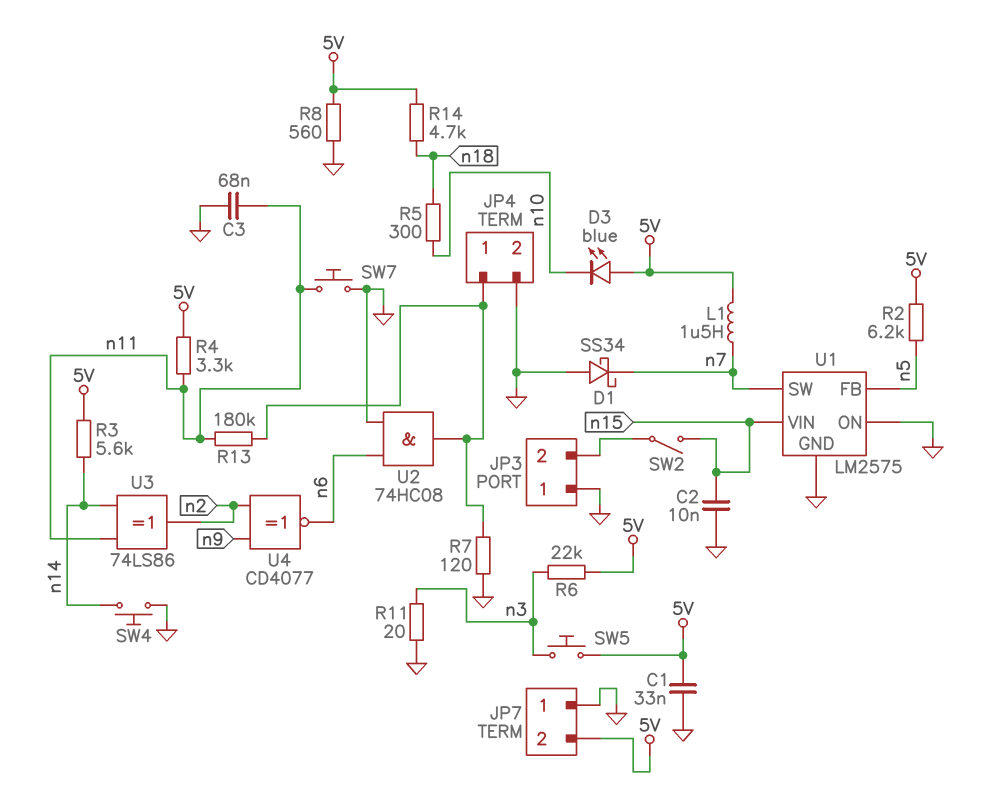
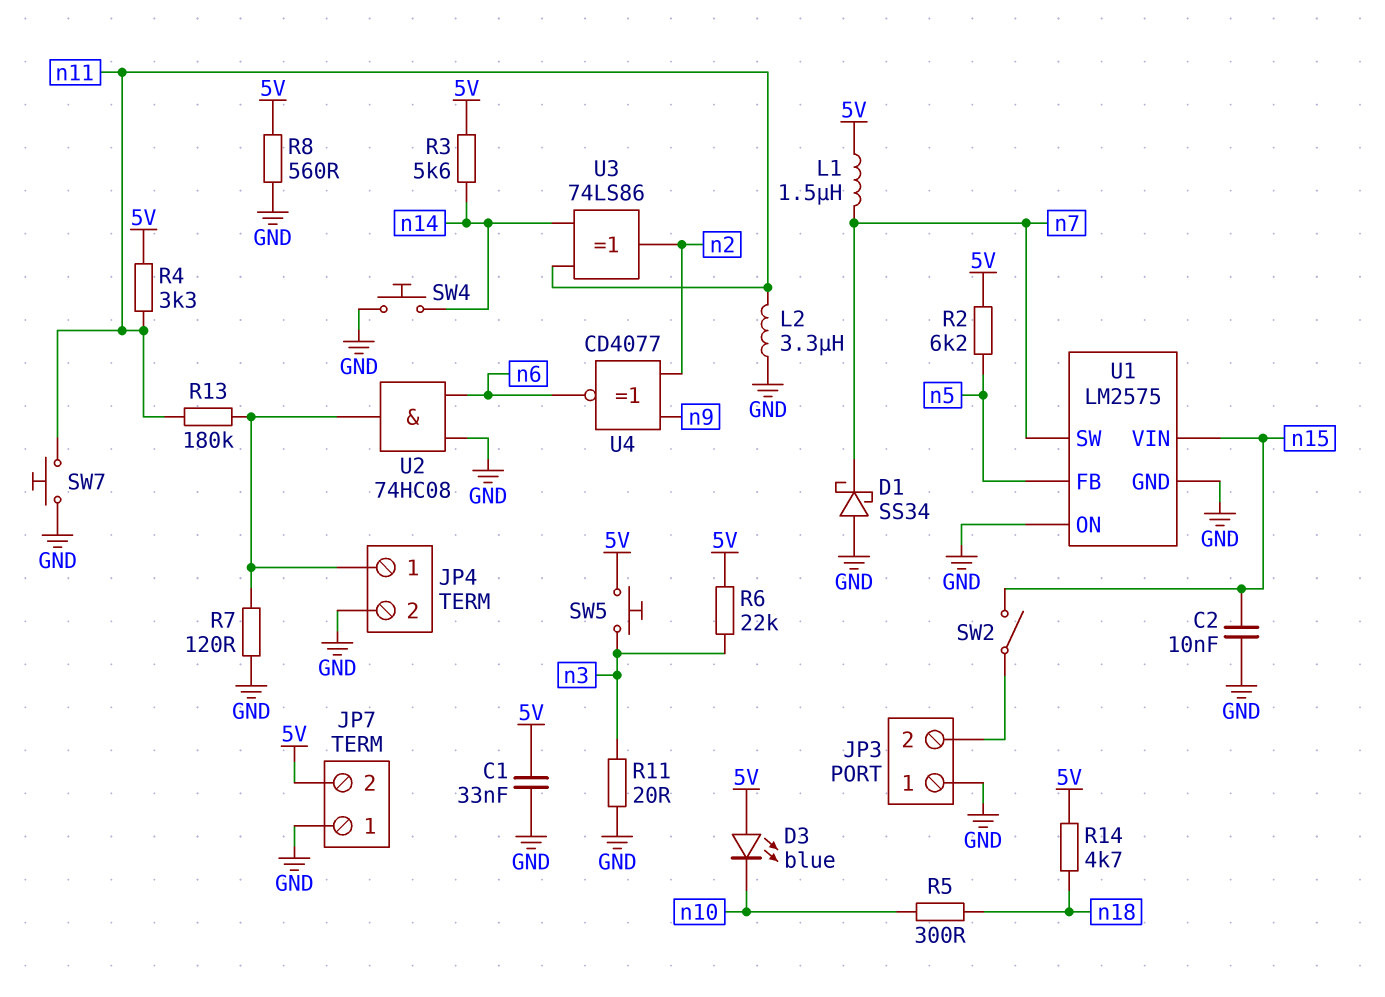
C3: 68nF (GND, n11) -> none
L2: none -> 3.3uH (GND, n11)

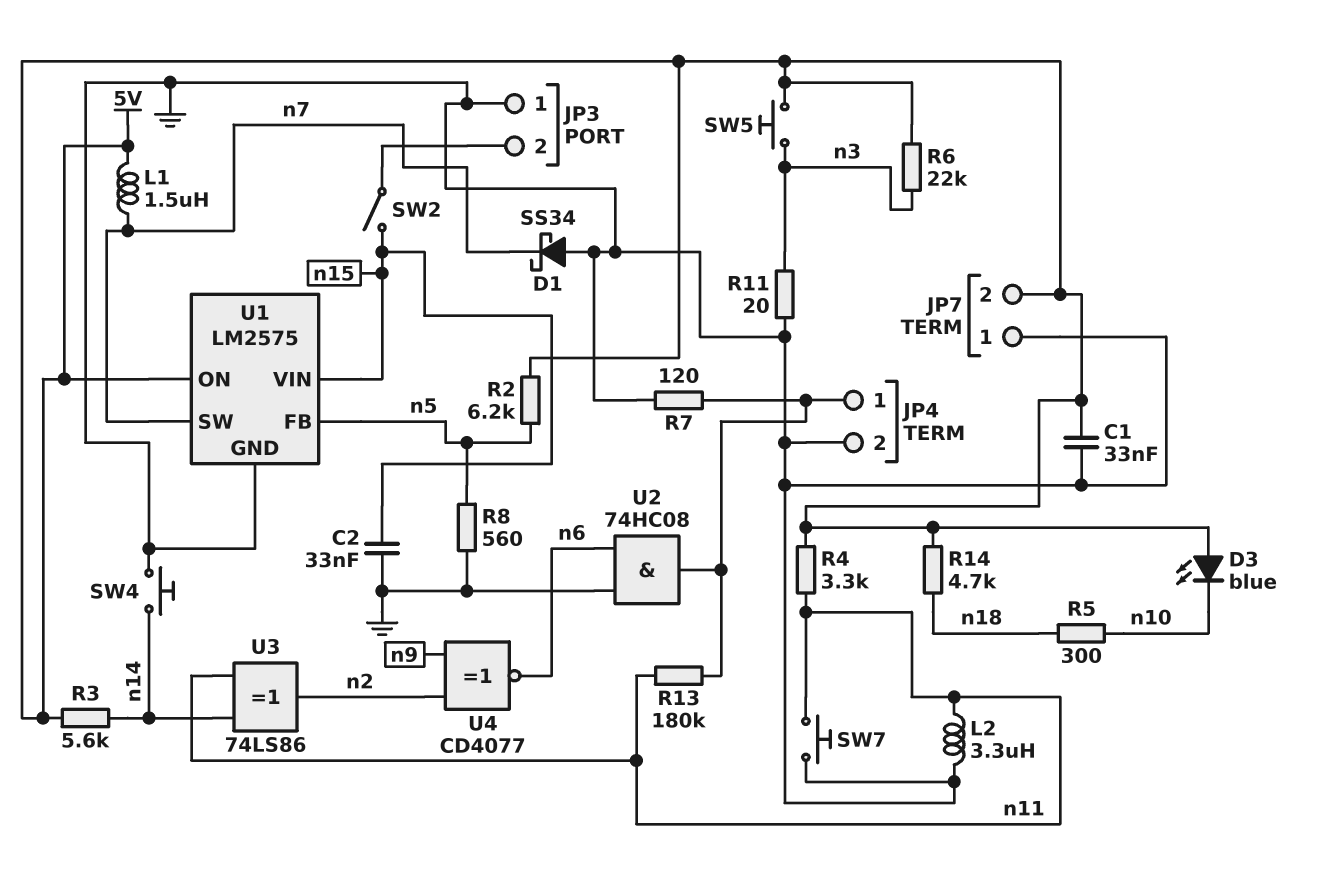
C2: 10nF (GND, n15) -> 33nF (GND, n15)
R8: 560 (5V, GND) -> 560 (GND, n5)
U1 pin ON: GND -> 5V

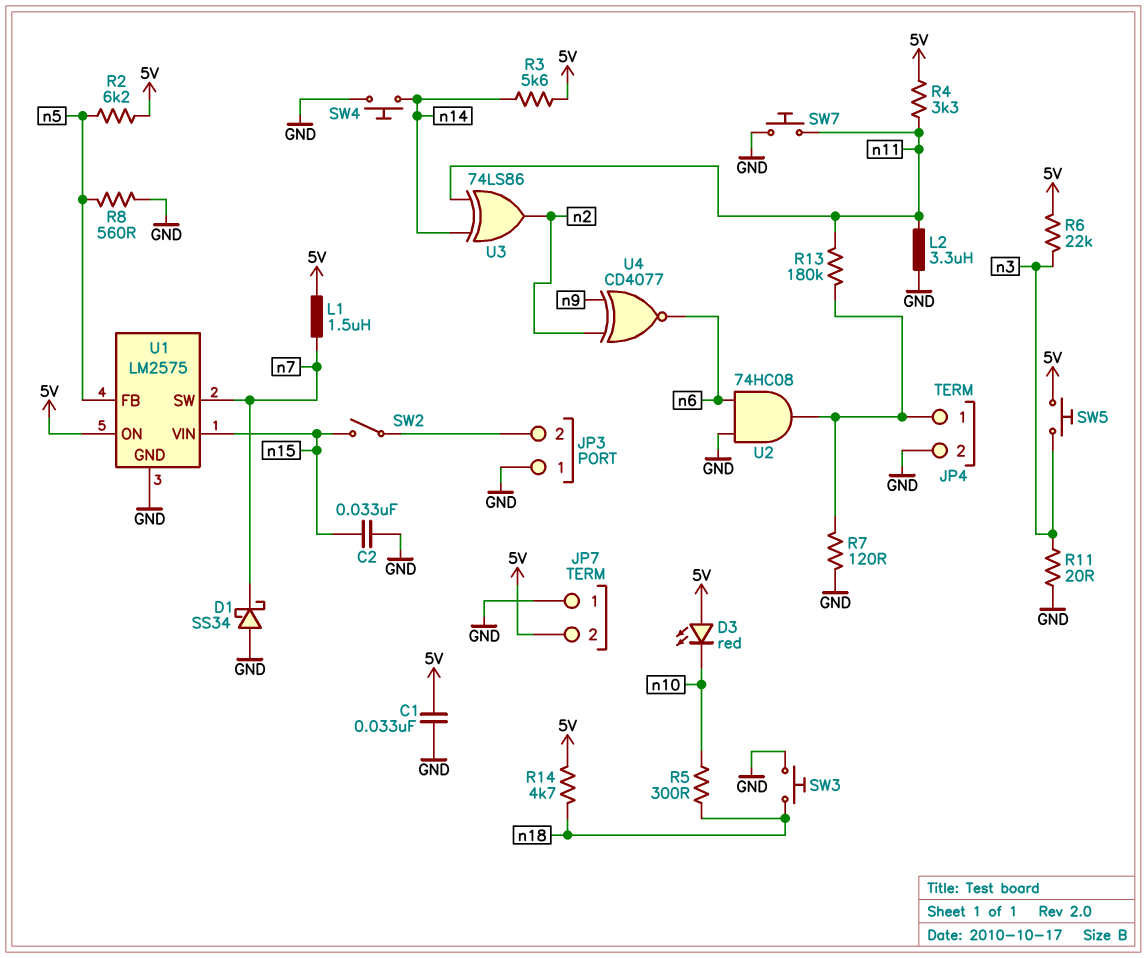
D3: LED blue (A 5V, K n10) -> LED red (A 5V, K n10)
SW3: none -> button (GND, n18)

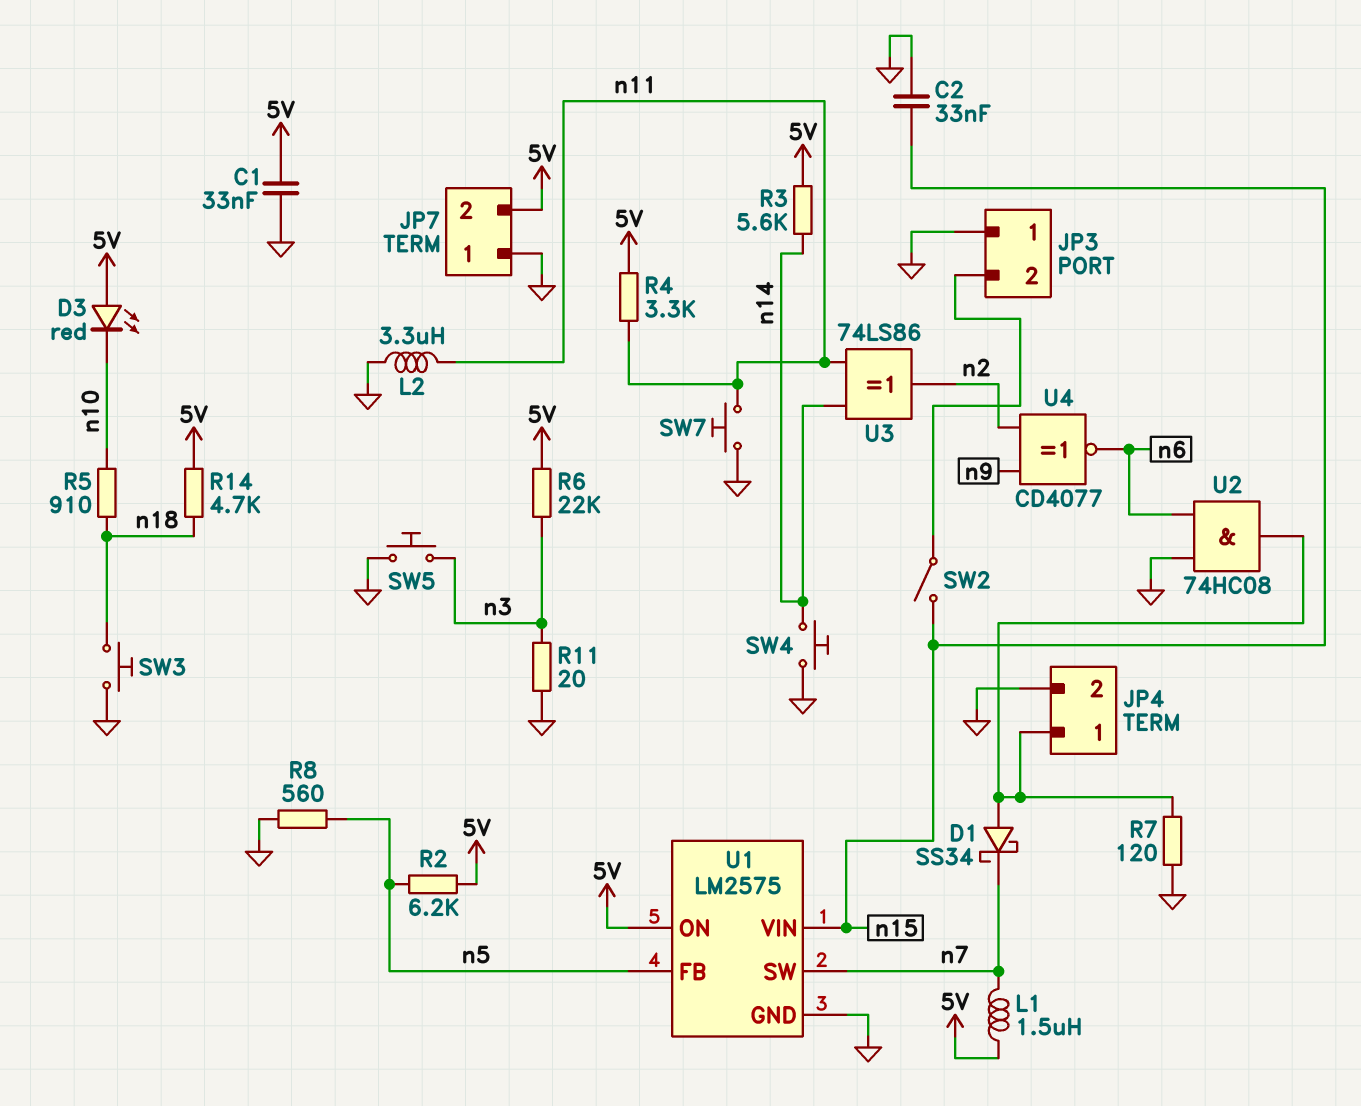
D1: schottky SS34 (A GND, K n7) -> schottky SS34 (A JP4/1, K n7)
R5: 300 (n10, n18) -> 910 (n10, n18)
R13: 180k (JP4/1, n11) -> none
SW5: button (5V, n3) -> button (GND, n3)

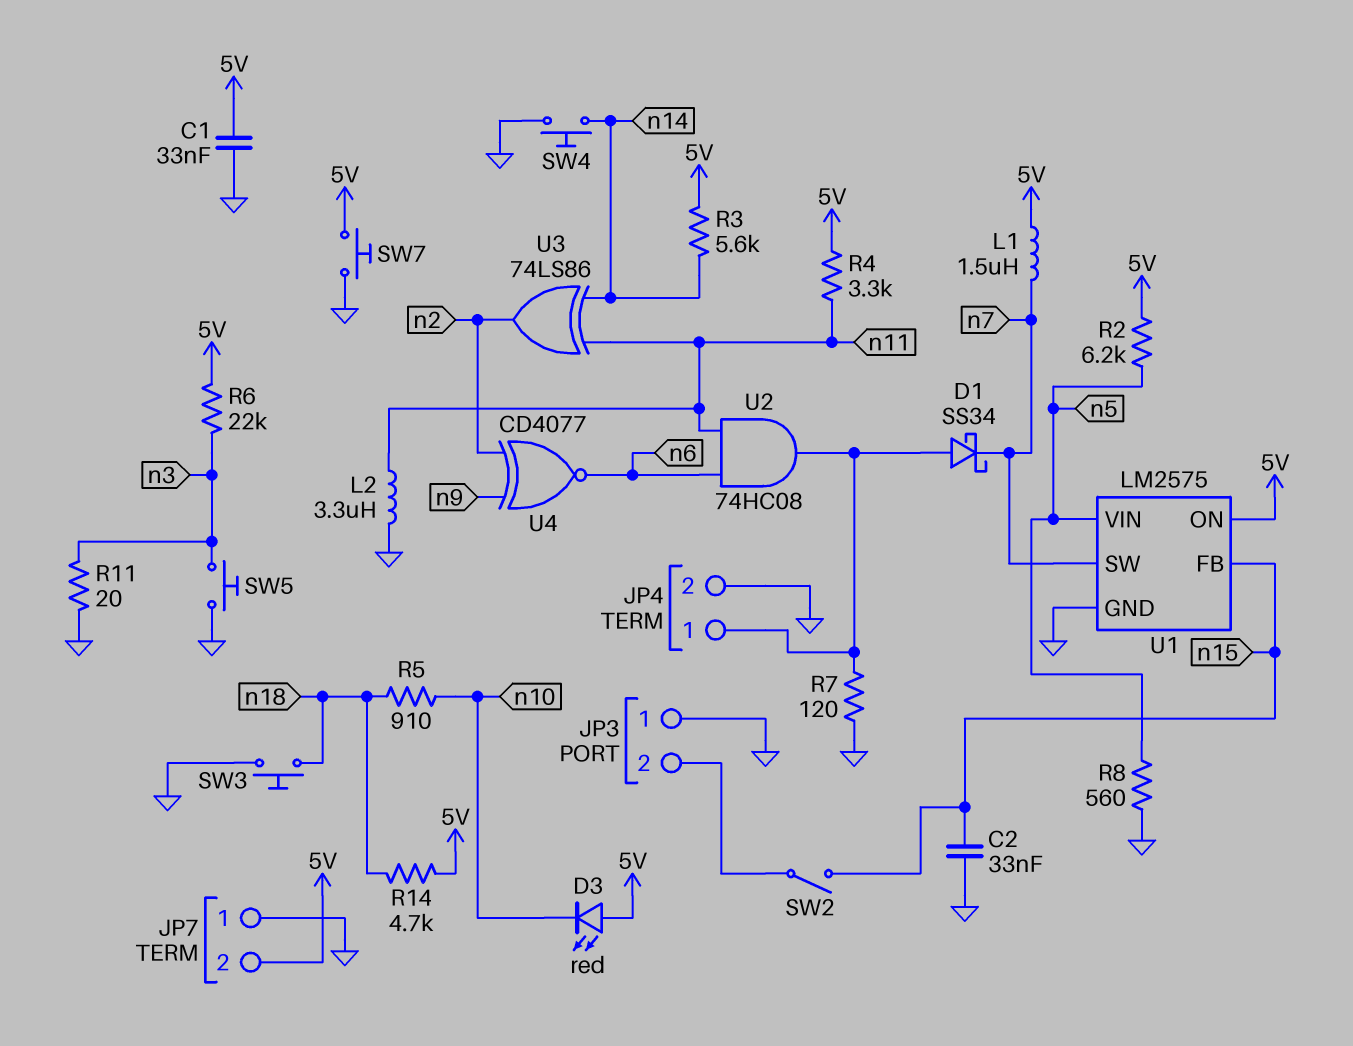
SW7: button (GND, n11) -> button (5V, GND)
U1 pin FB: n5 -> n15
U1 pin VIN: n15 -> n5
U2: AND 74HC08 (in GND, in n6, out JP4/1) -> AND 74HC08 (in n6, in n11, out JP4/1)

